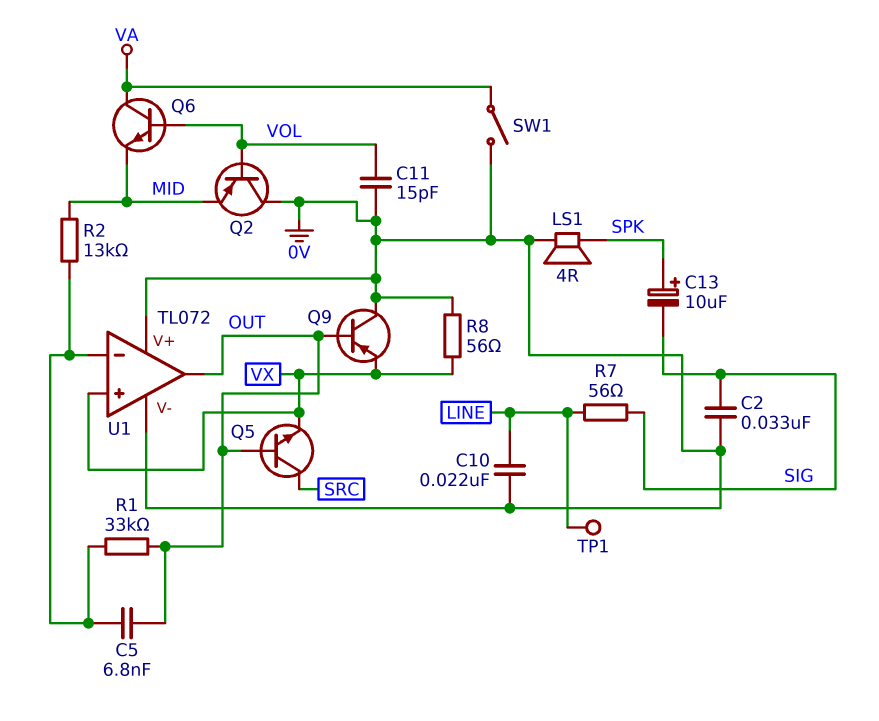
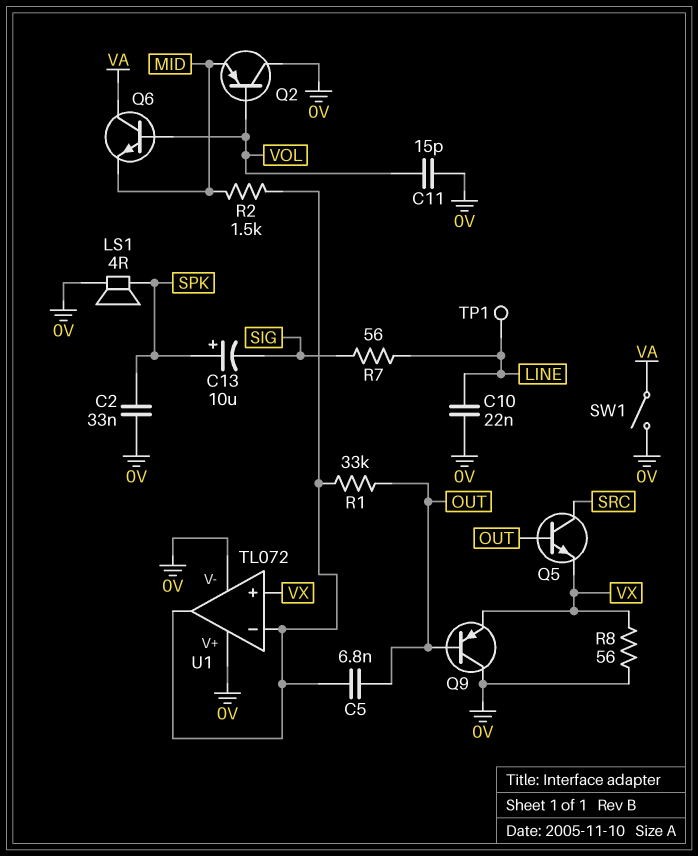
C2: 33nF (0V, SIG) -> 33nF (0V, SPK)
R2: 13k (MID, U1/in-) -> 1.5k (MID, U1/in-)
U1 pin out: OUT -> U1/in-

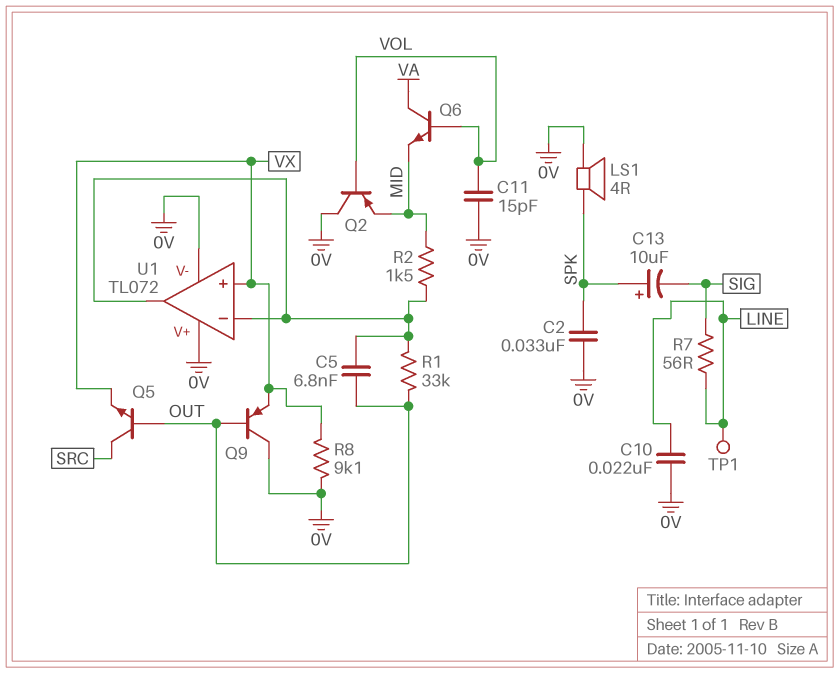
R8: 56 (0V, VX) -> 9.1k (0V, VX)
SW1: switch (0V, VA) -> none

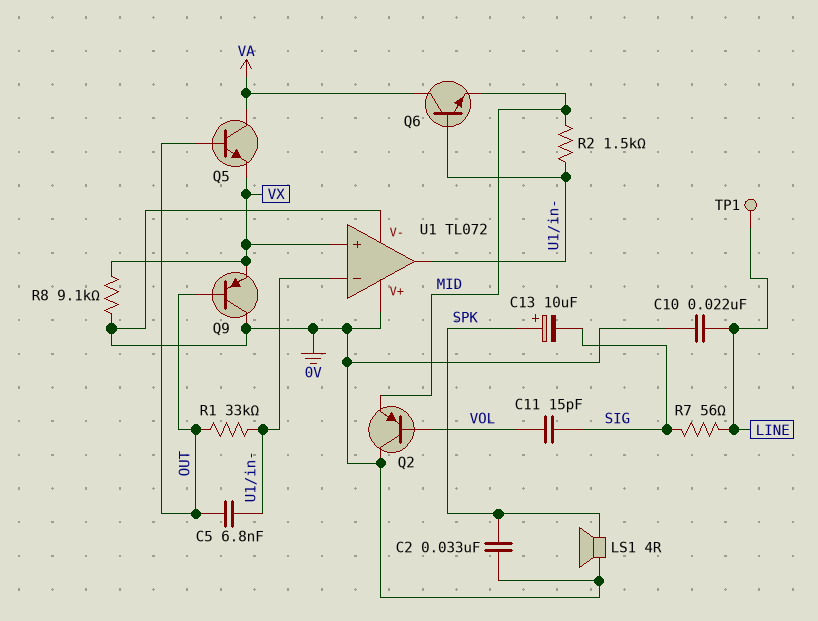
C11: 15pF (0V, VOL) -> 15pF (SIG, VOL)
Q5: NPN (B OUT, C SRC, E VX) -> NPN (B OUT, C VA, E VX)
Q6: NPN (B VOL, C VA, E MID) -> NPN (B U1/in-, C VA, E MID)

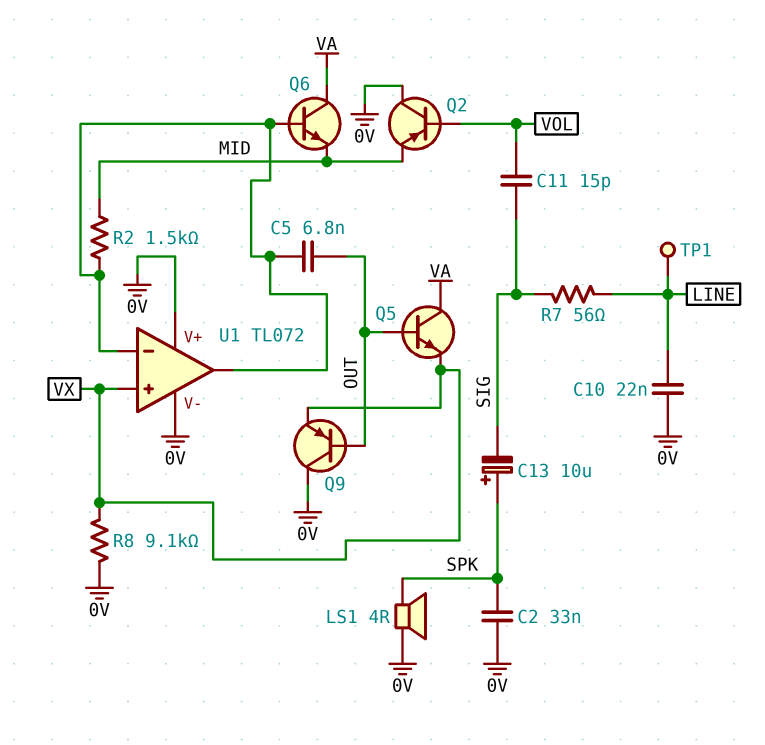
R1: 33k (OUT, U1/in-) -> none

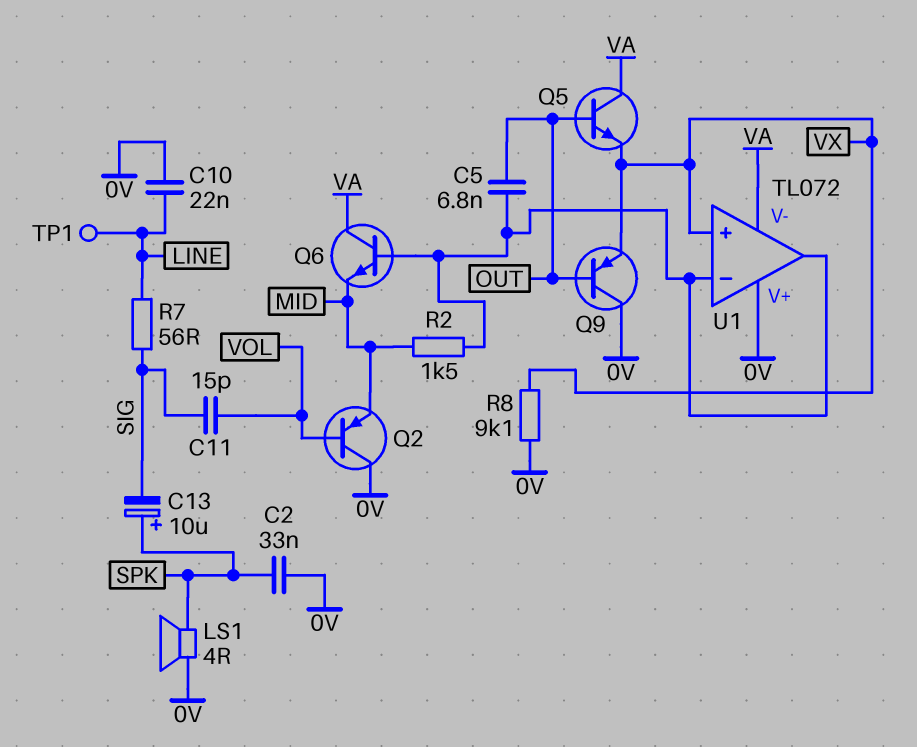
U1 pin V-: 0V -> VA

